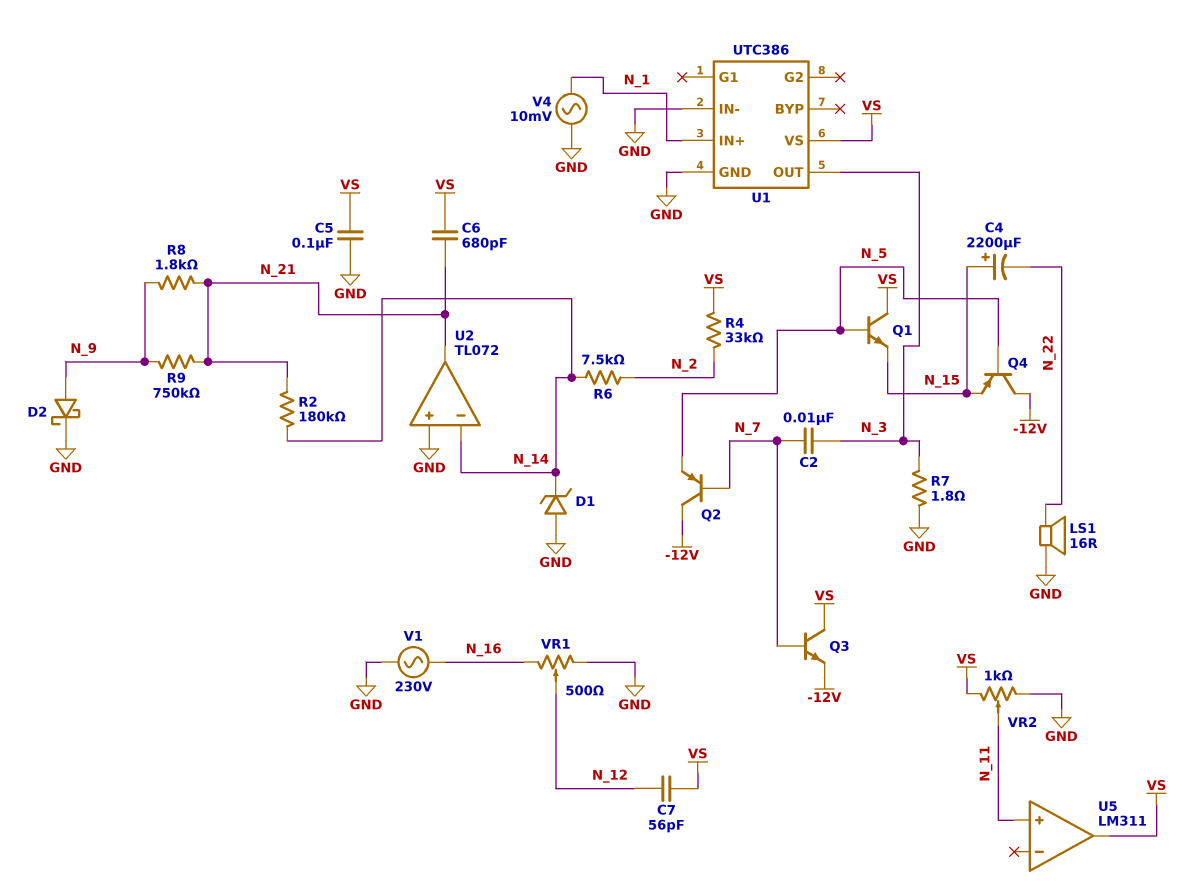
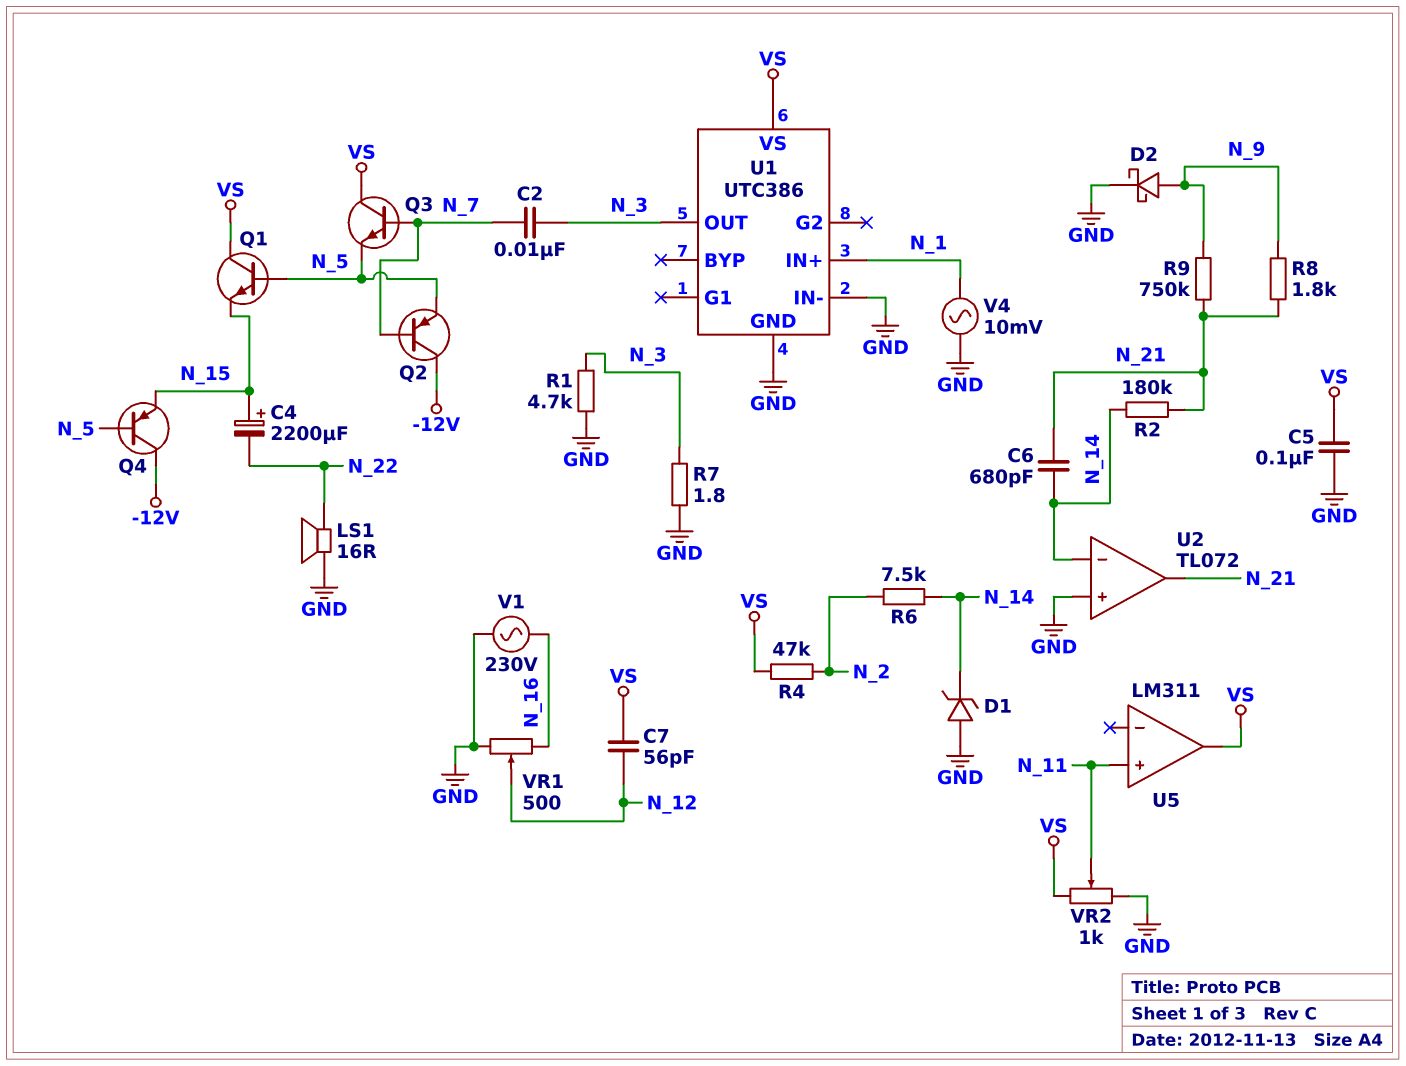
C6: 680pF (N_21, VS) -> 680pF (N_14, N_21)
Q3: NPN (B N_7, C VS, E -12V) -> NPN (B N_7, C VS, E N_5)
R1: none -> 4.7k (GND, N_3)
R4: 33k (N_2, VS) -> 47k (N_2, VS)

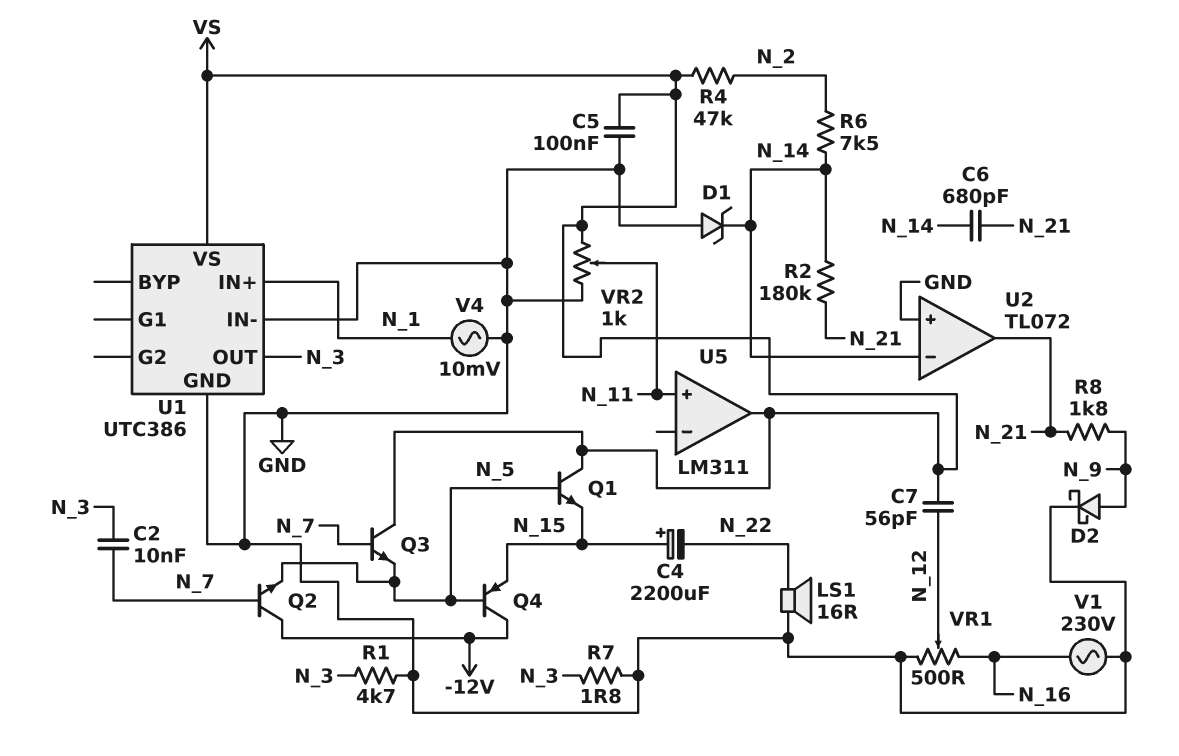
Q2: PNP (B N_7, C -12V, E N_5) -> NPN (B N_7, C -12V, E N_5)
R9: 750k (N_9, N_21) -> none

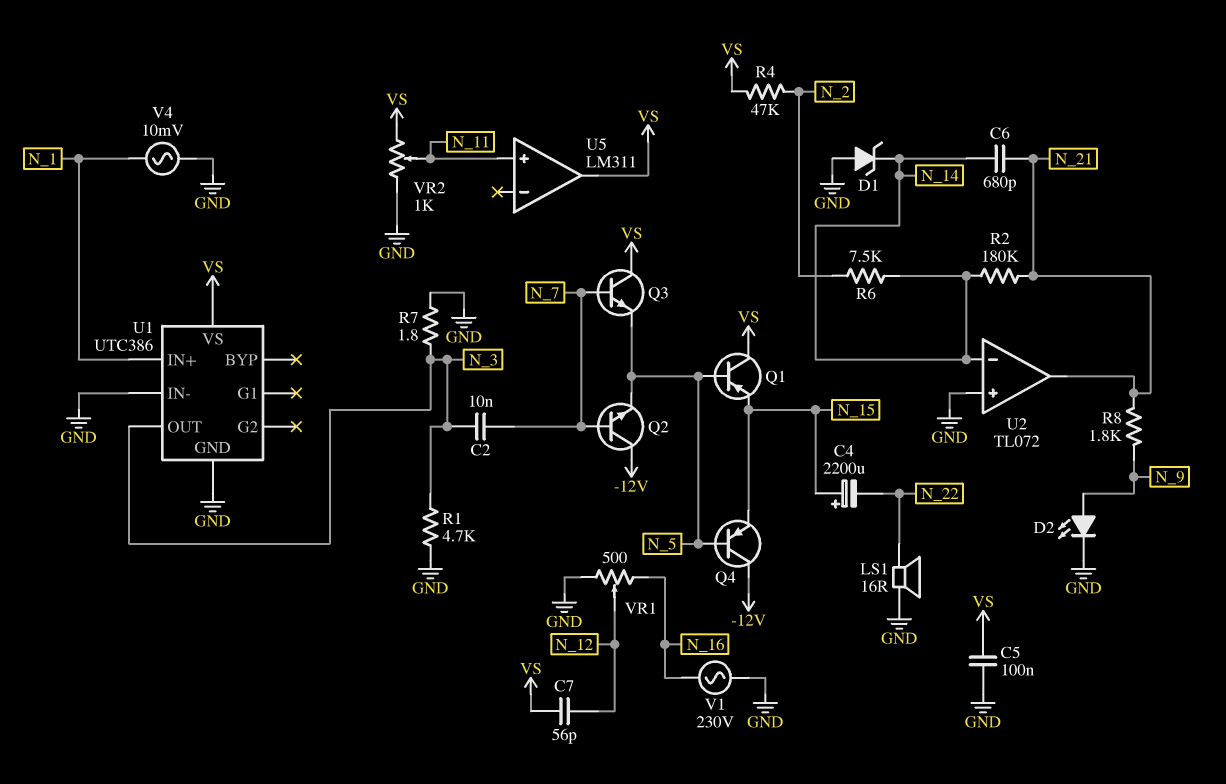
D2: schottky (A N_9, K GND) -> LED (A N_9, K GND)
Q1: NPN (B N_5, C VS, E N_15) -> PNP (B N_5, C VS, E N_15)

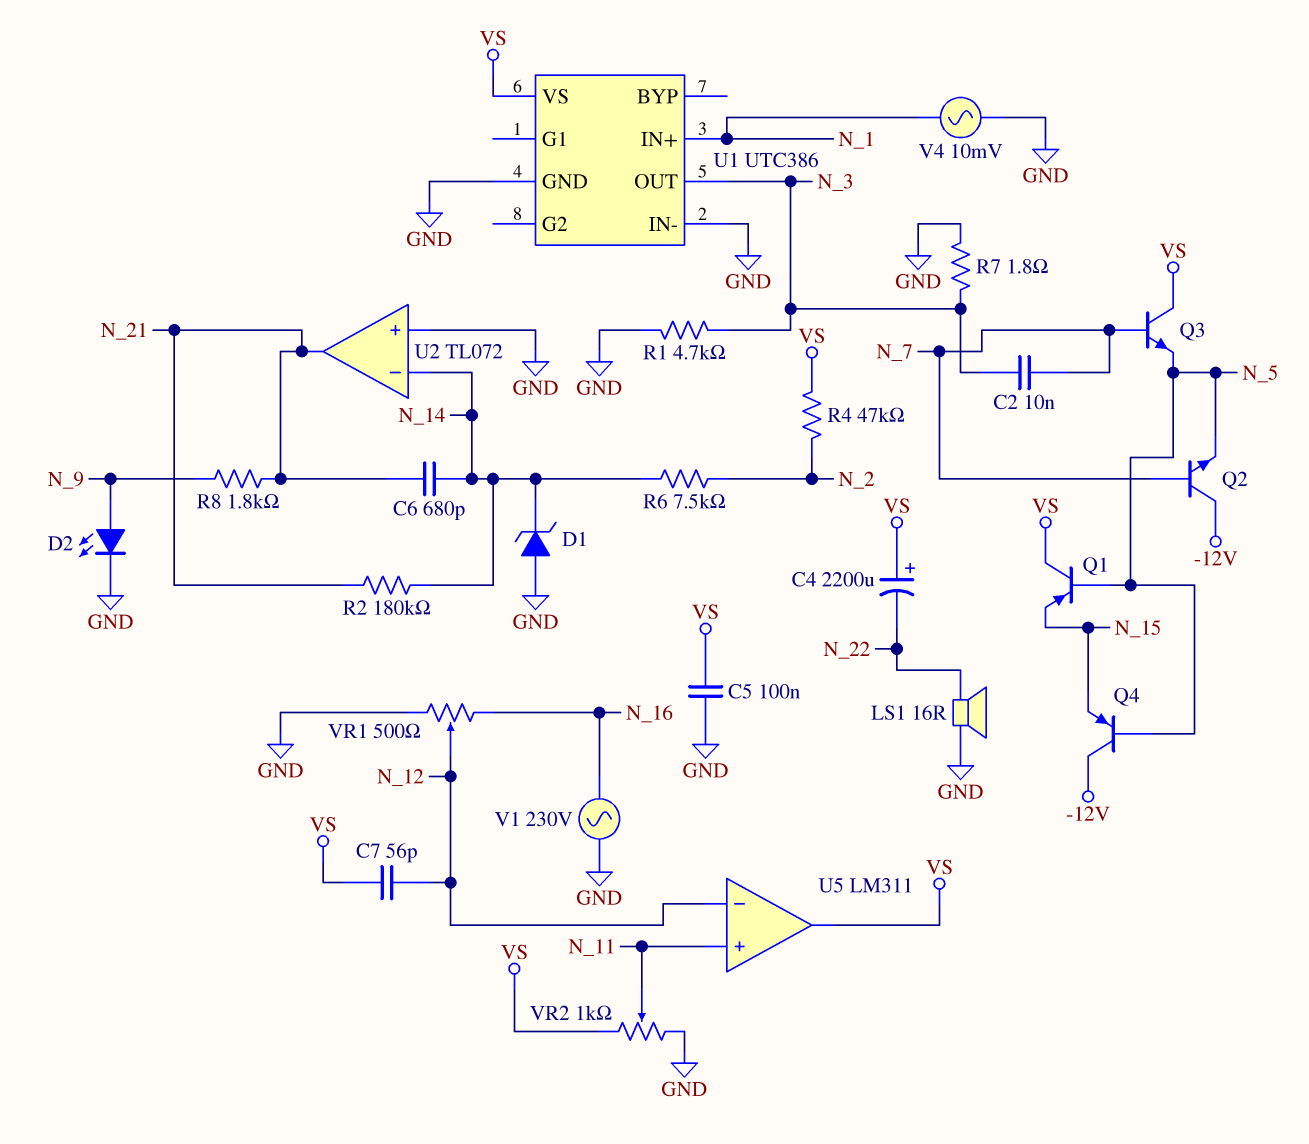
C4: 2200uF (plus N_15, minus N_22) -> 2200uF (plus VS, minus N_22)
U5 pin in-: none -> N_12

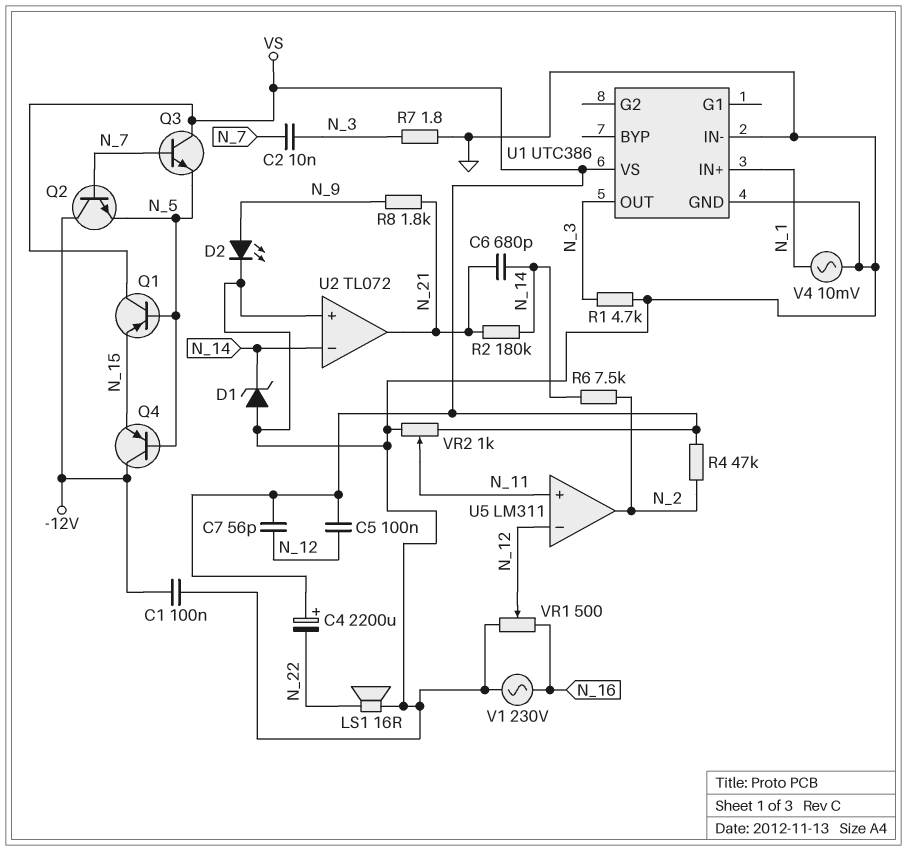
C1: none -> 100nF (-12V, GND)
C5: 100nF (GND, VS) -> 100nF (N_12, VS)
U5 pin out: VS -> N_2

